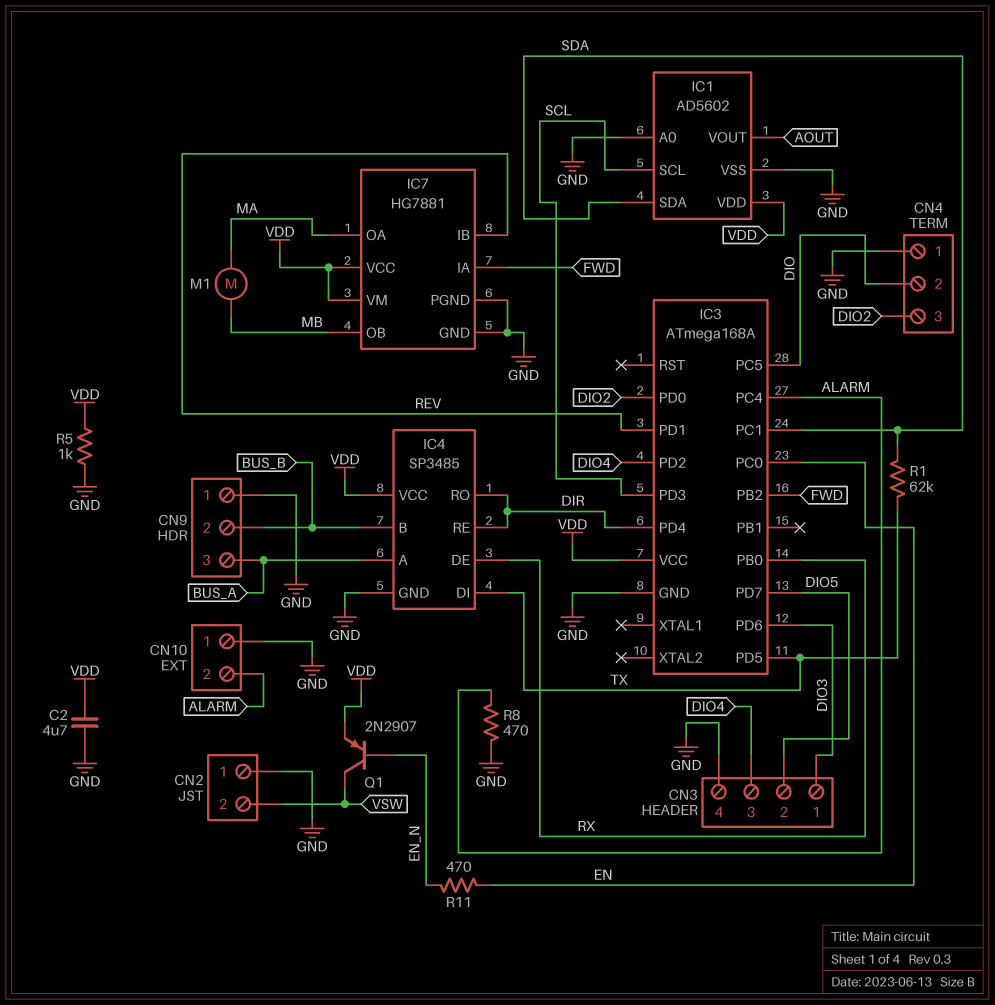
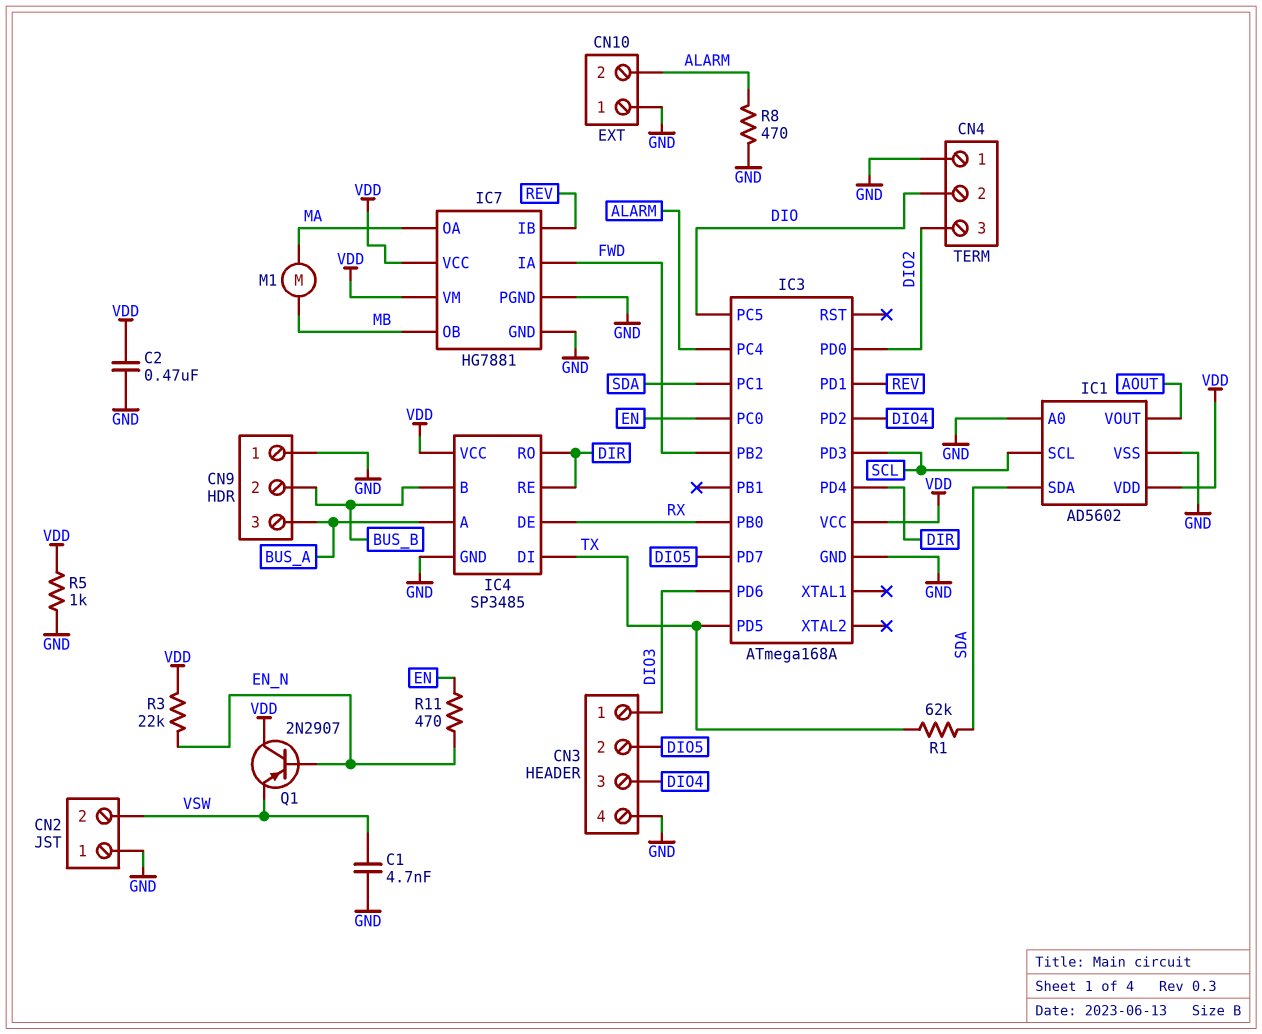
C1: none -> 4.7nF (GND, VSW)
C2: 4.7uF (GND, VDD) -> 470nF (GND, VDD)
Q1: PNP 2N2907 (B EN_N, C VSW, E VDD) -> PNP 2N2907 (B EN_N, C VDD, E VSW)
R3: none -> 22k (EN_N, VDD)

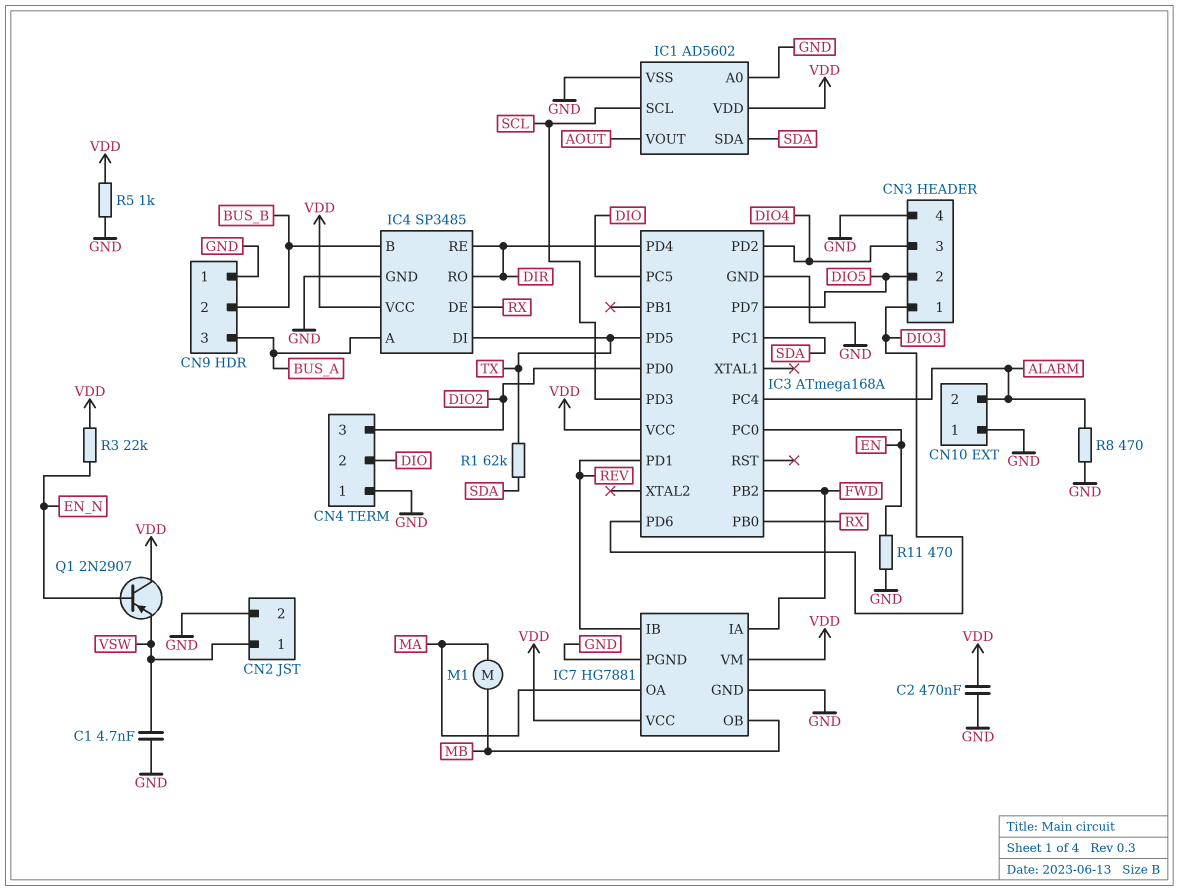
CN2 pin 1: GND -> VSW
CN2 pin 2: VSW -> GND
R11: 470 (EN, EN_N) -> 470 (EN, GND)

